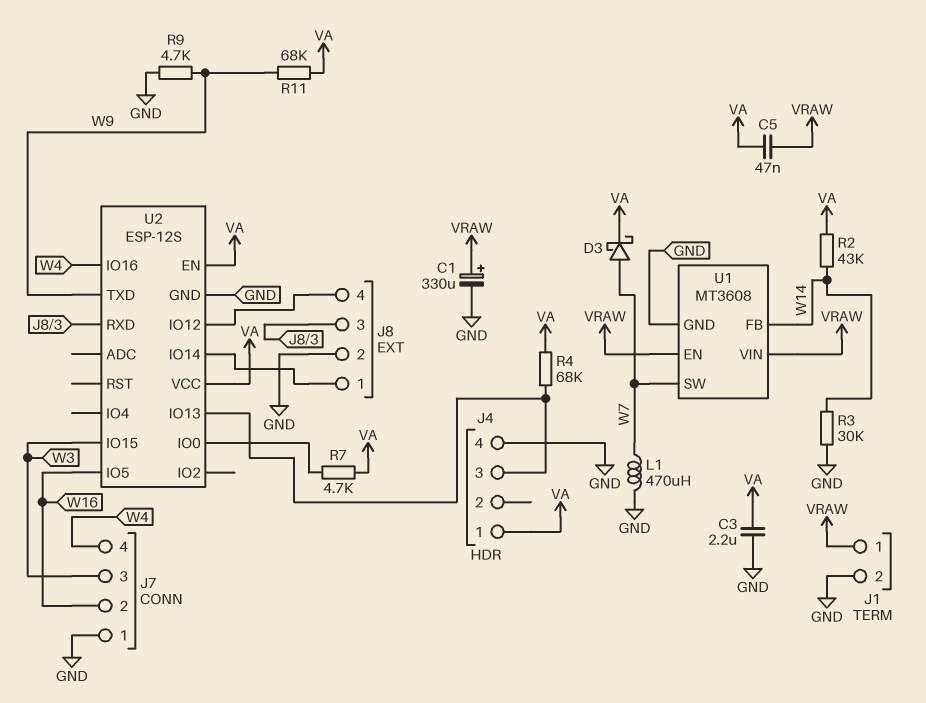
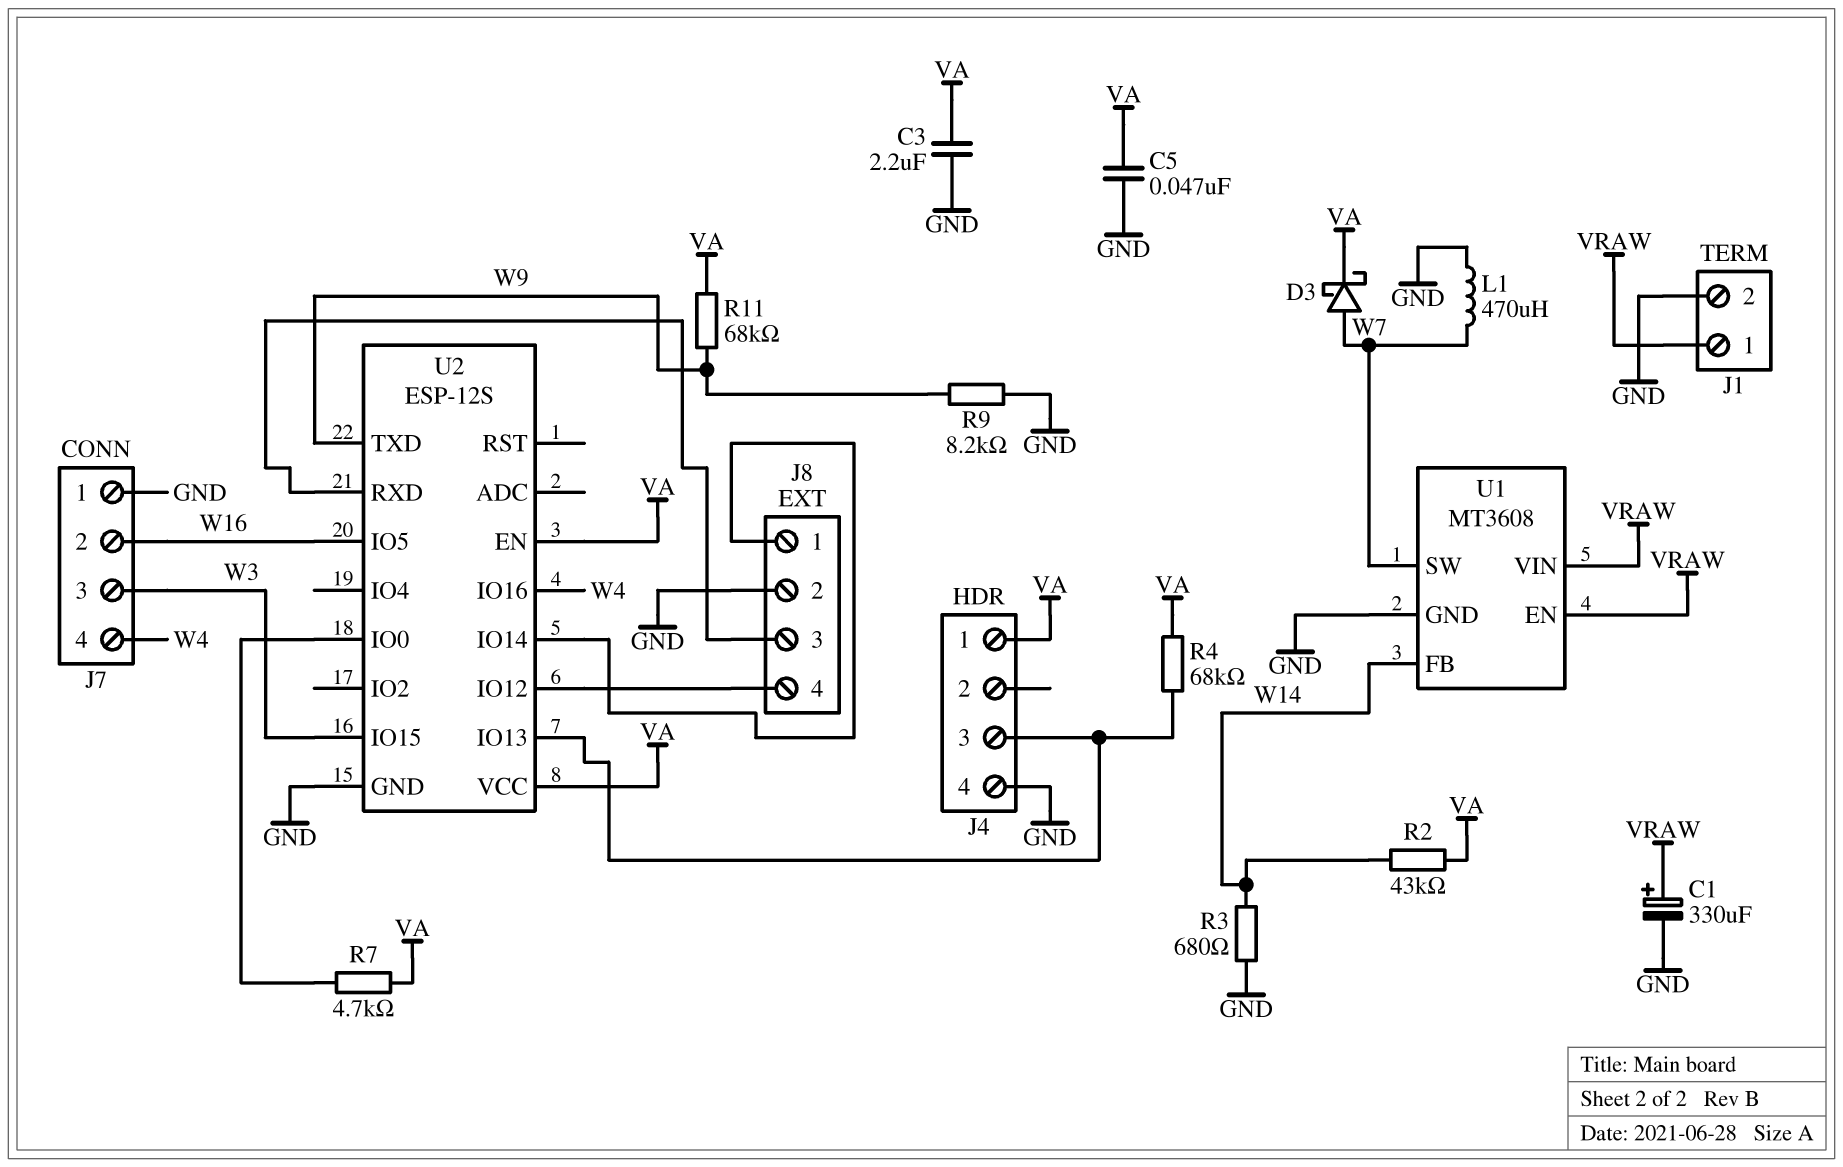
C5: 47nF (VA, VRAW) -> 47nF (GND, VA)
R3: 30k (GND, W14) -> 680 (GND, W14)
R9: 4.7k (GND, W9) -> 8.2k (GND, W9)

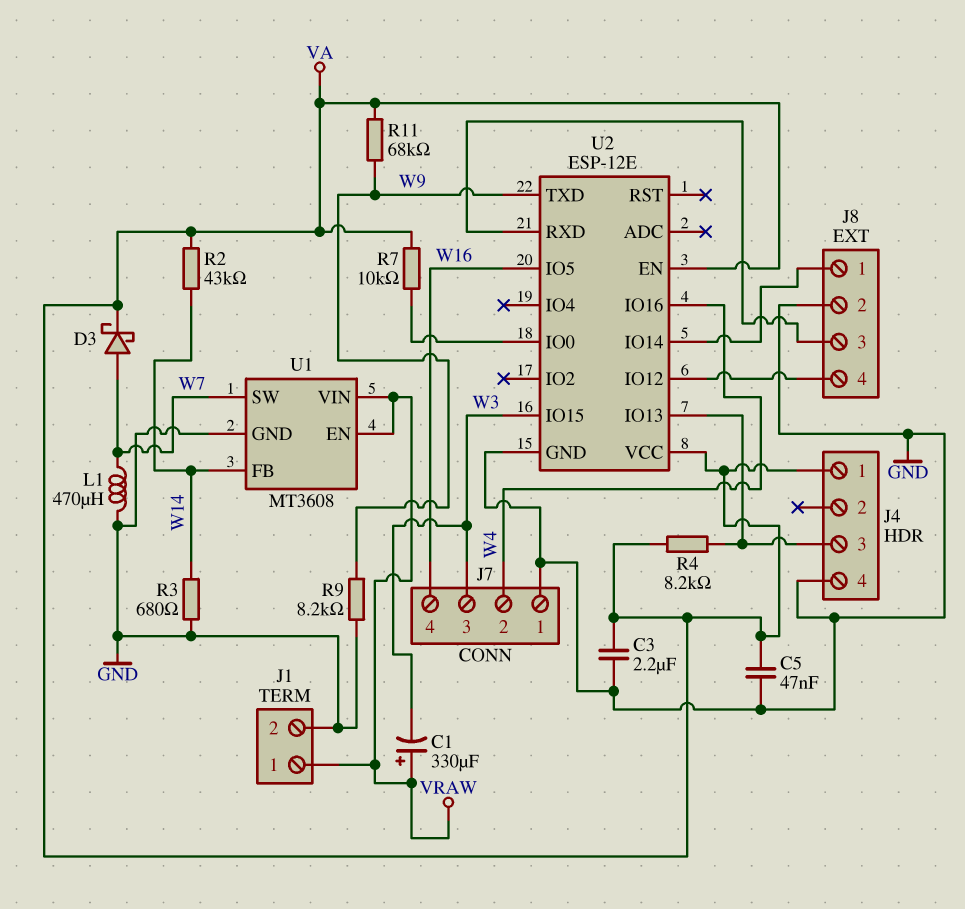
C1: 330uF (plus VRAW, minus GND) -> 330uF (plus VRAW, minus W3)
J7 pin 2: W16 -> W4
J7 pin 4: W4 -> W16
R4: 68k (J4/3, VA) -> 8.2k (J4/3, VA)
R7: 4.7k (U2/IO0, VA) -> 10k (U2/IO0, VA)
U2: ESP-12S -> ESP-12E

